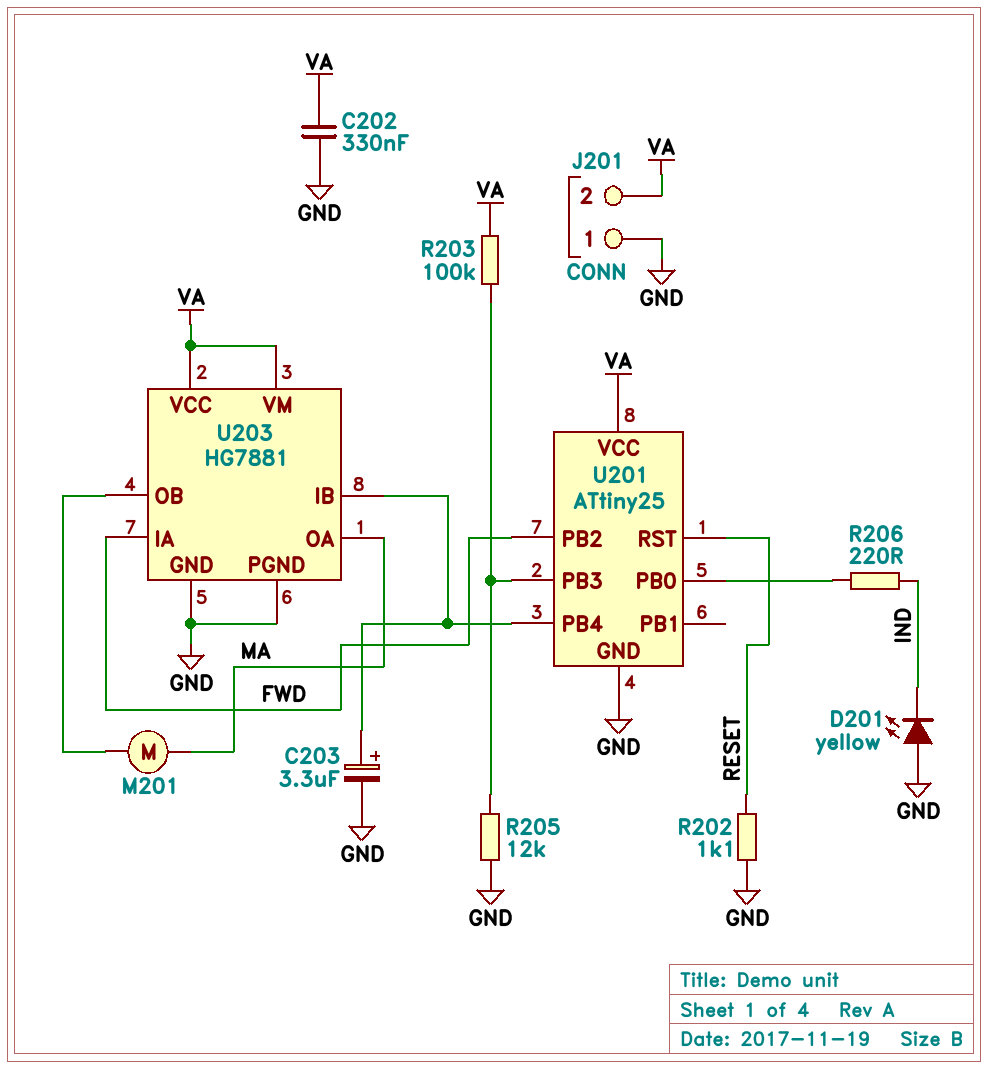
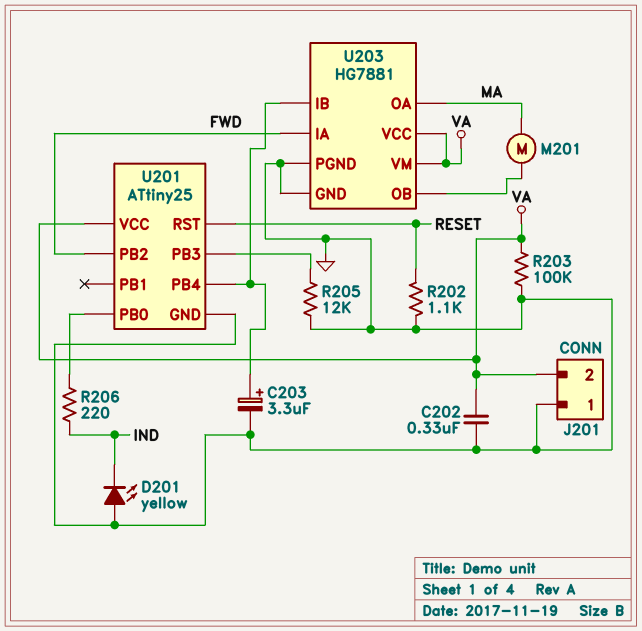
R203: 100k (U201/PB3, VA) -> 100k (GND, VA)

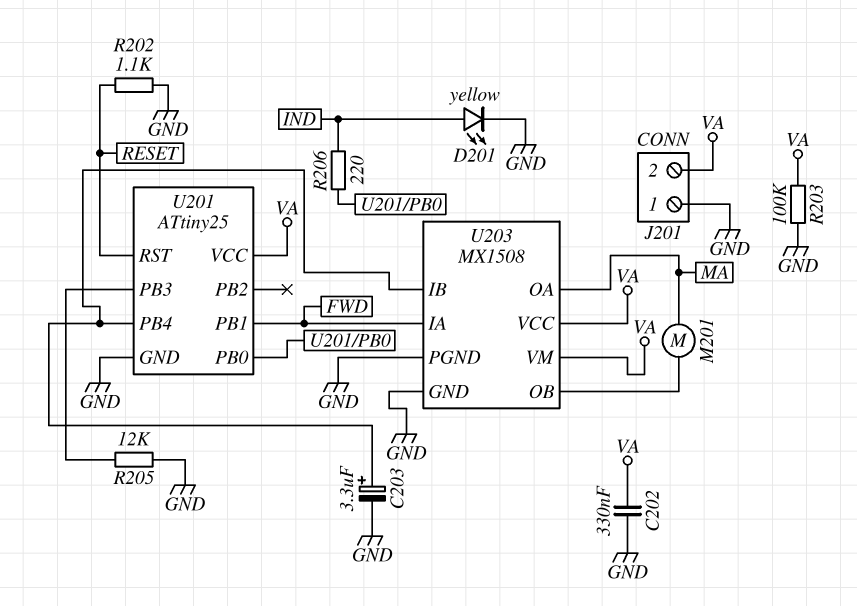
D201: LED yellow (A GND, K IND) -> LED yellow (A IND, K GND)
U201 pin PB1: none -> FWD
U201 pin PB2: FWD -> none
U203: HG7881 -> MX1508

